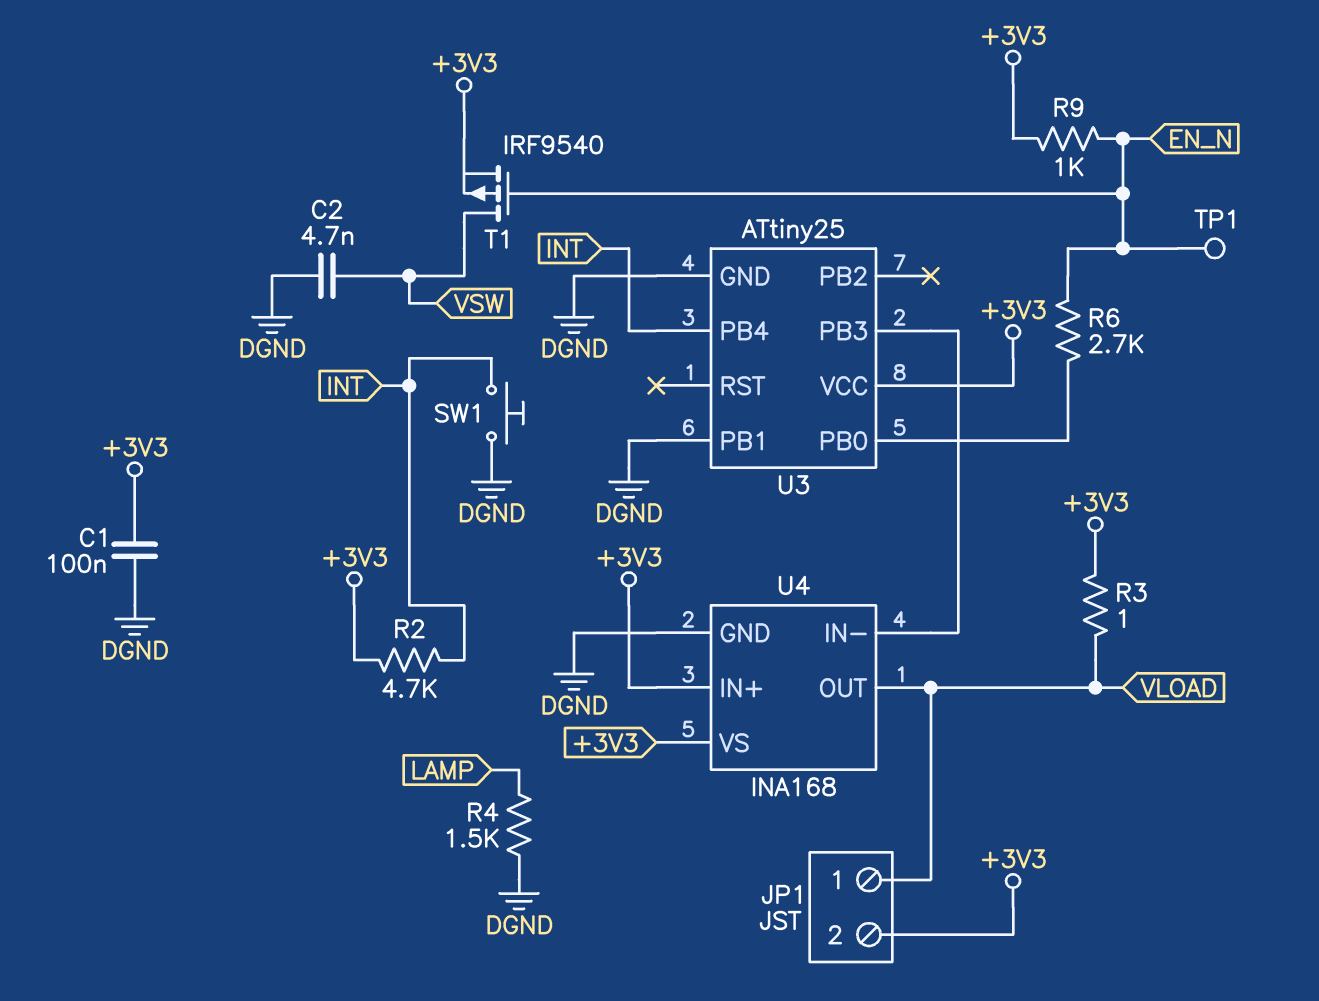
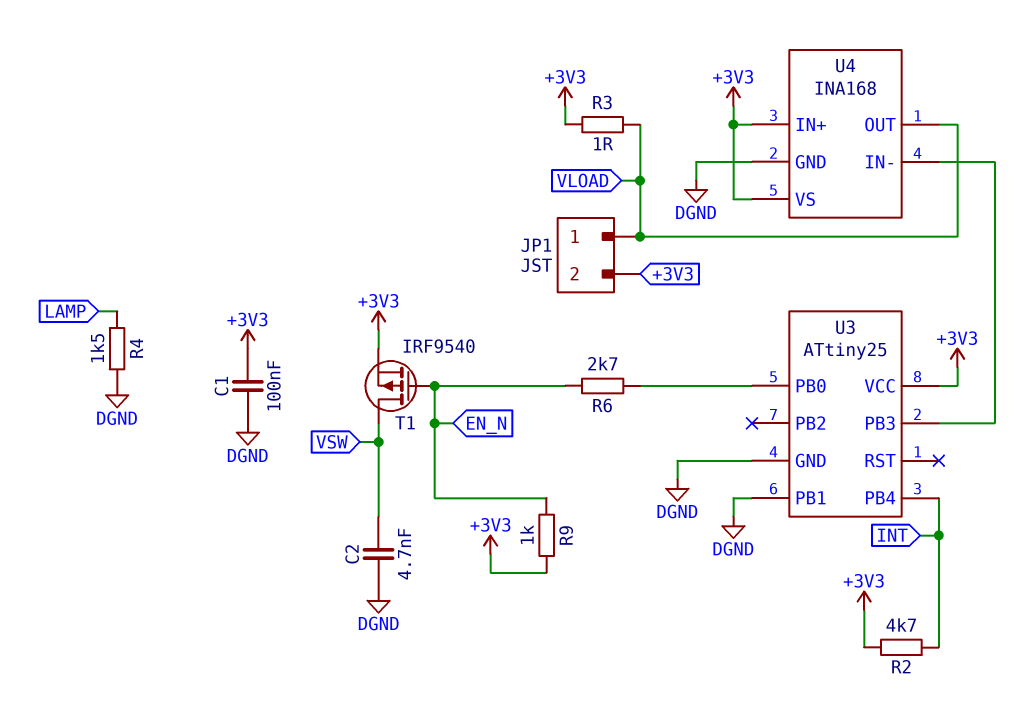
SW1: button (DGND, INT) -> none
TP1: test point (EN_N) -> none

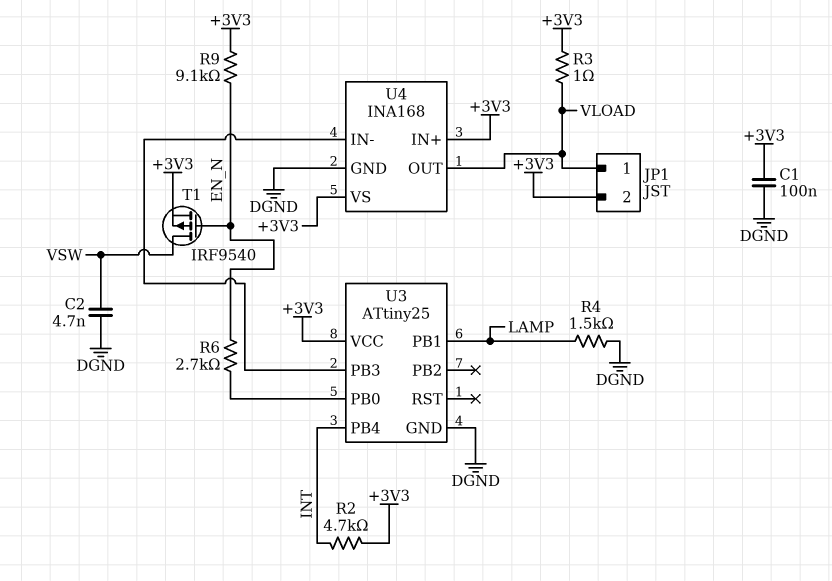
R9: 1k (+3V3, EN_N) -> 9.1k (+3V3, EN_N)
U3 pin PB1: DGND -> LAMP

